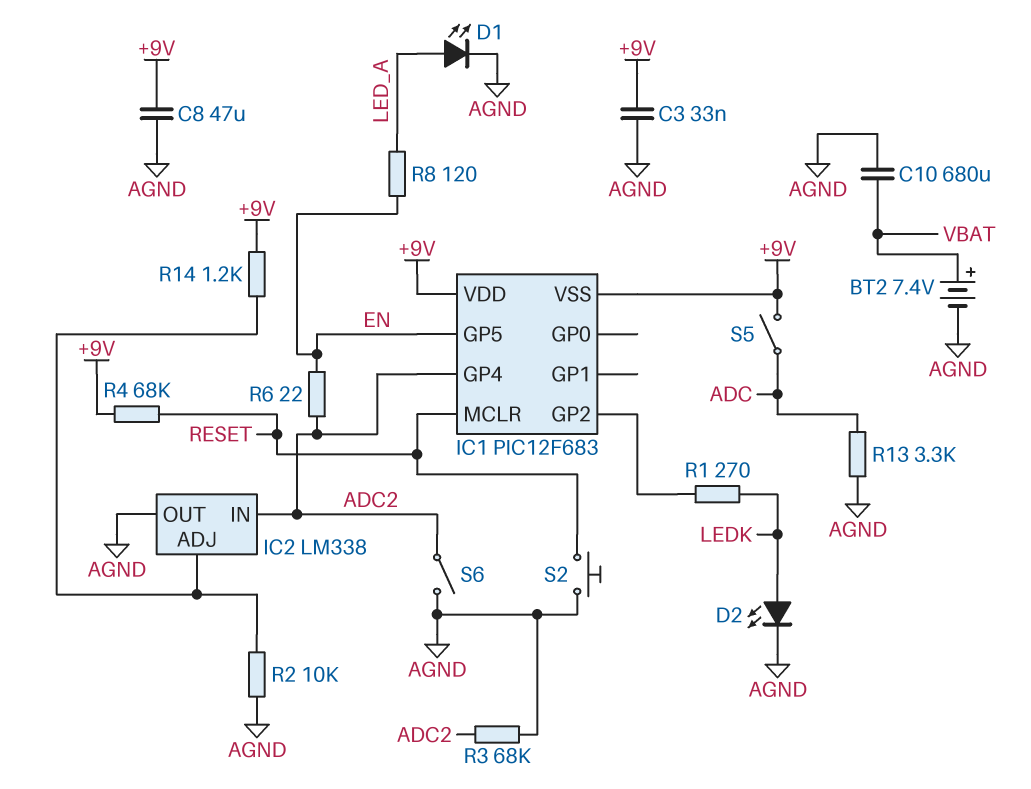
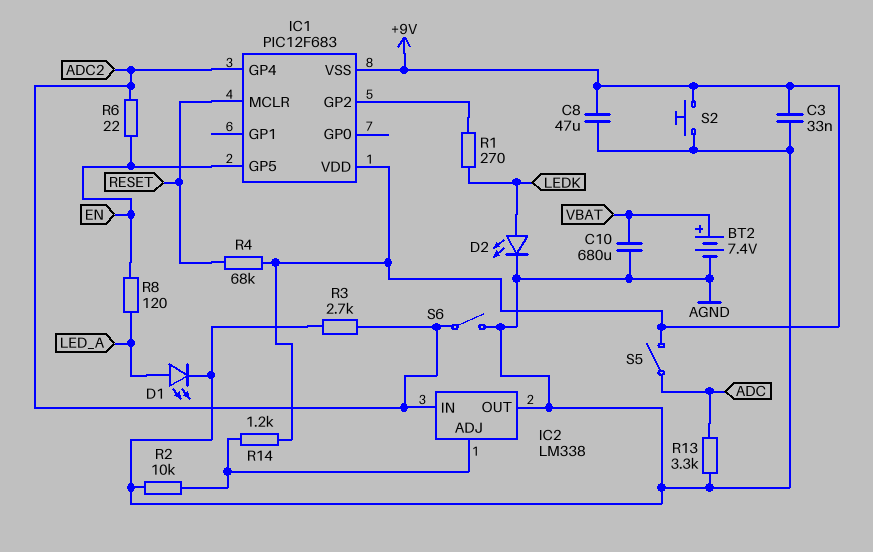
R3: 68k (ADC2, AGND) -> 2.7k (ADC2, AGND)
S2: button (AGND, RESET) -> button (+9V, AGND)

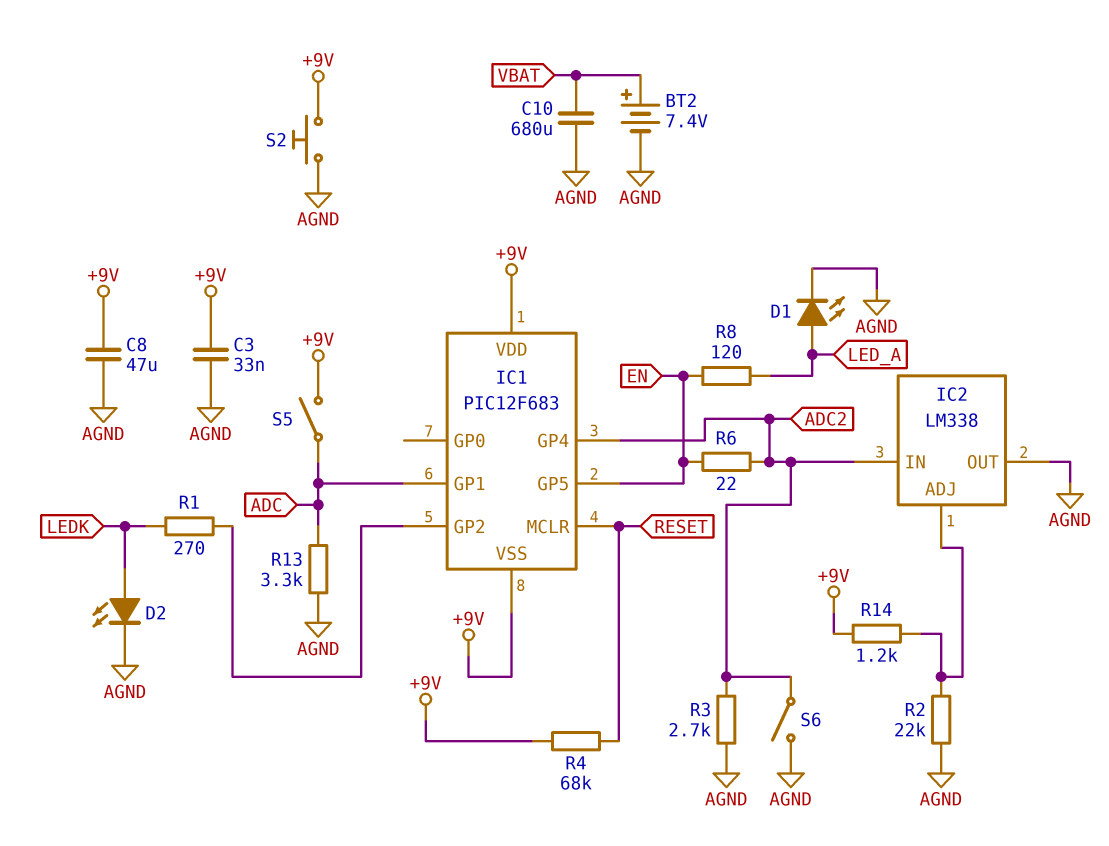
IC1 pin GP1: none -> ADC
R2: 10k (AGND, IC2/ADJ) -> 22k (AGND, IC2/ADJ)

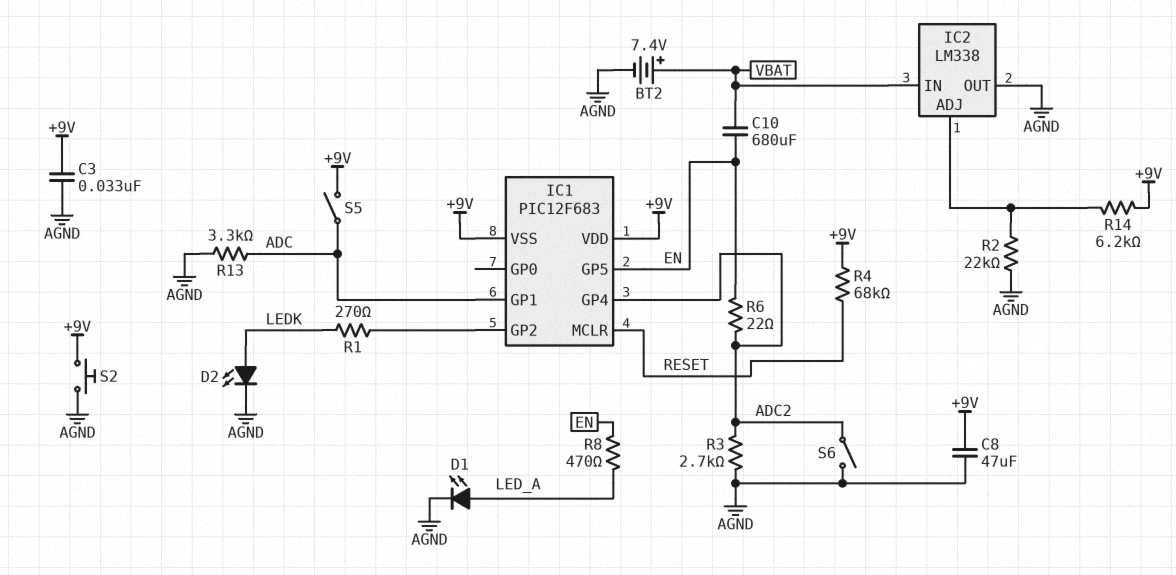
C10: 680uF (AGND, VBAT) -> 680uF (EN, VBAT)
IC2 pin IN: ADC2 -> VBAT
R8: 120 (EN, LED_A) -> 470 (EN, LED_A)
R14: 1.2k (+9V, IC2/ADJ) -> 6.2k (+9V, IC2/ADJ)

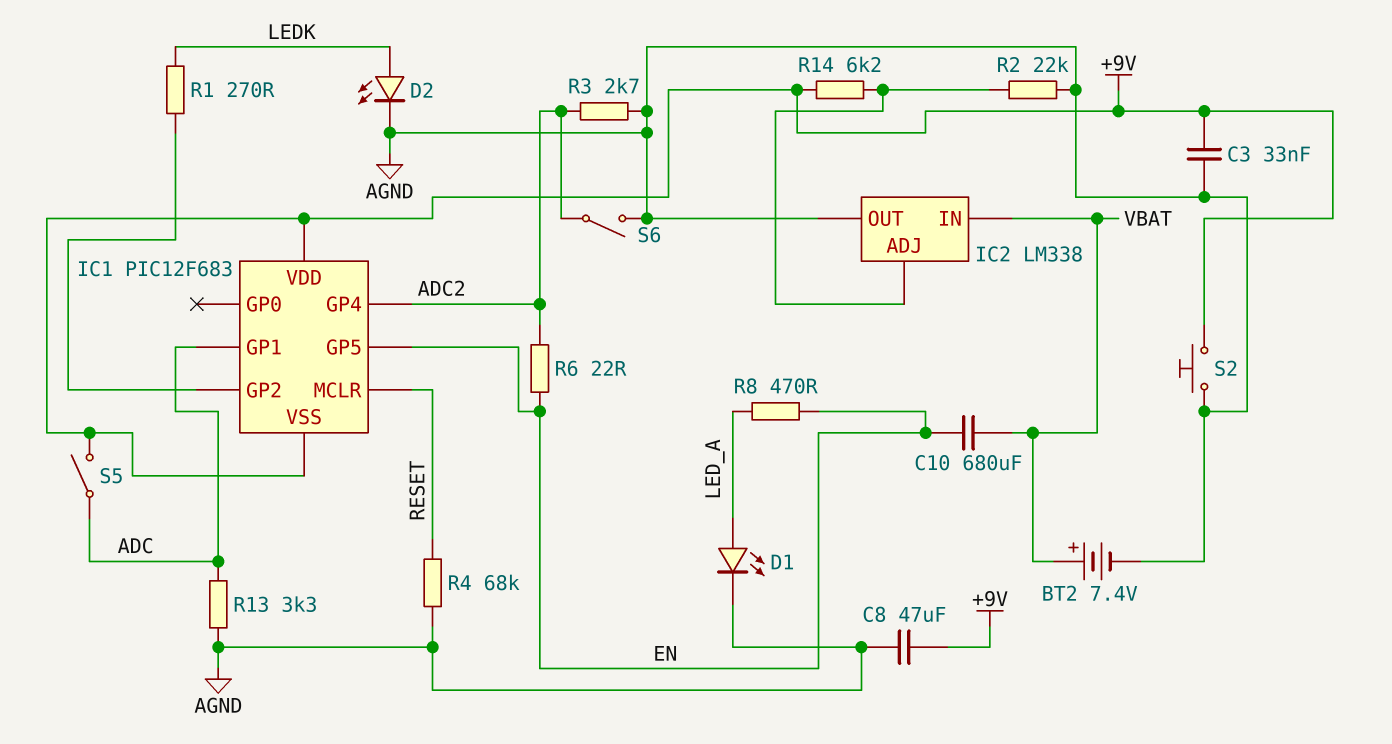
R4: 68k (+9V, RESET) -> 68k (AGND, RESET)

